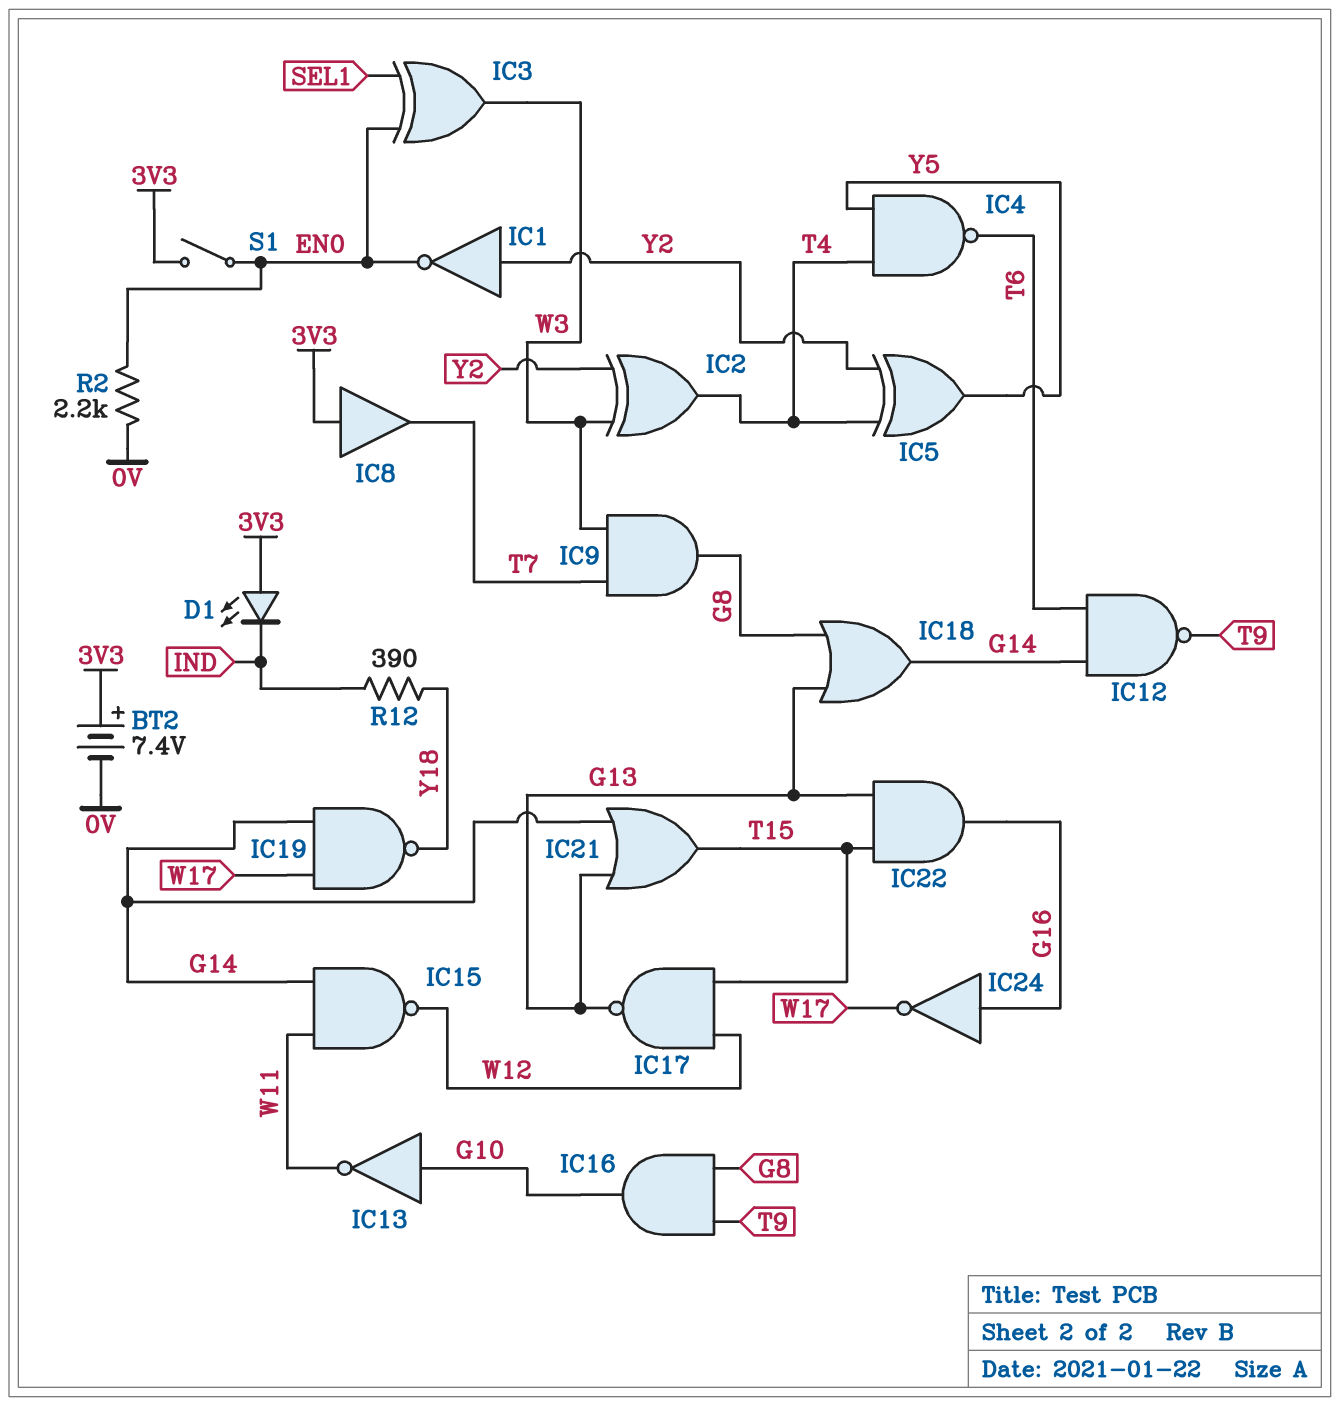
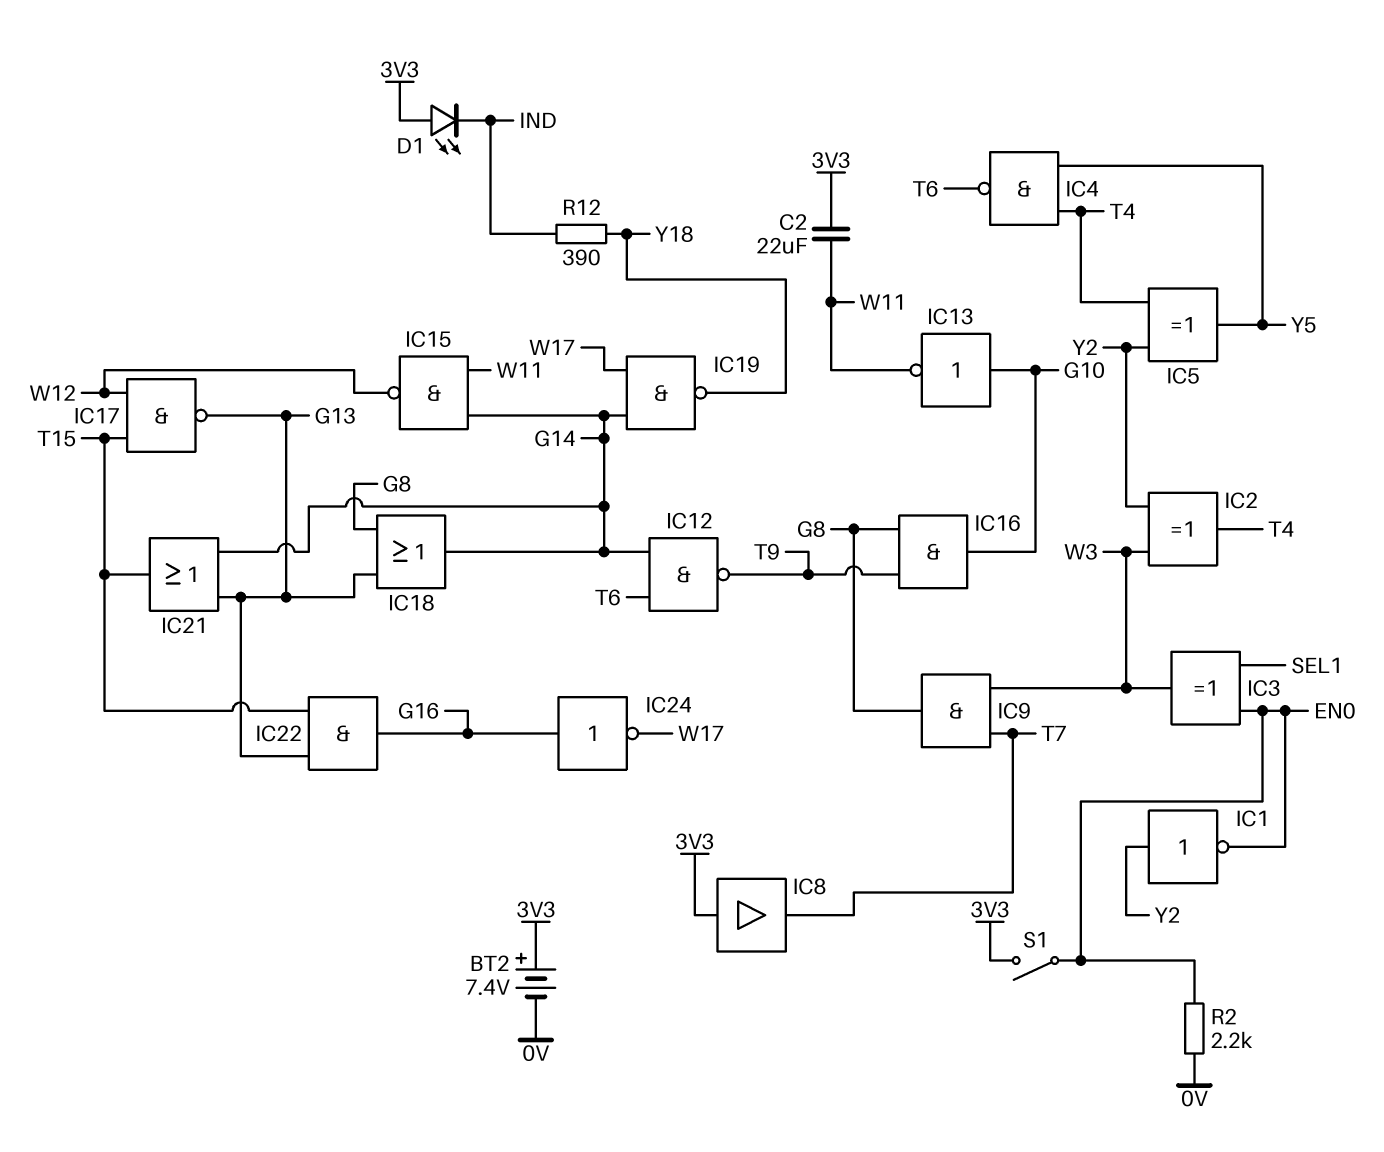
C2: none -> 22uF (3V3, W11)

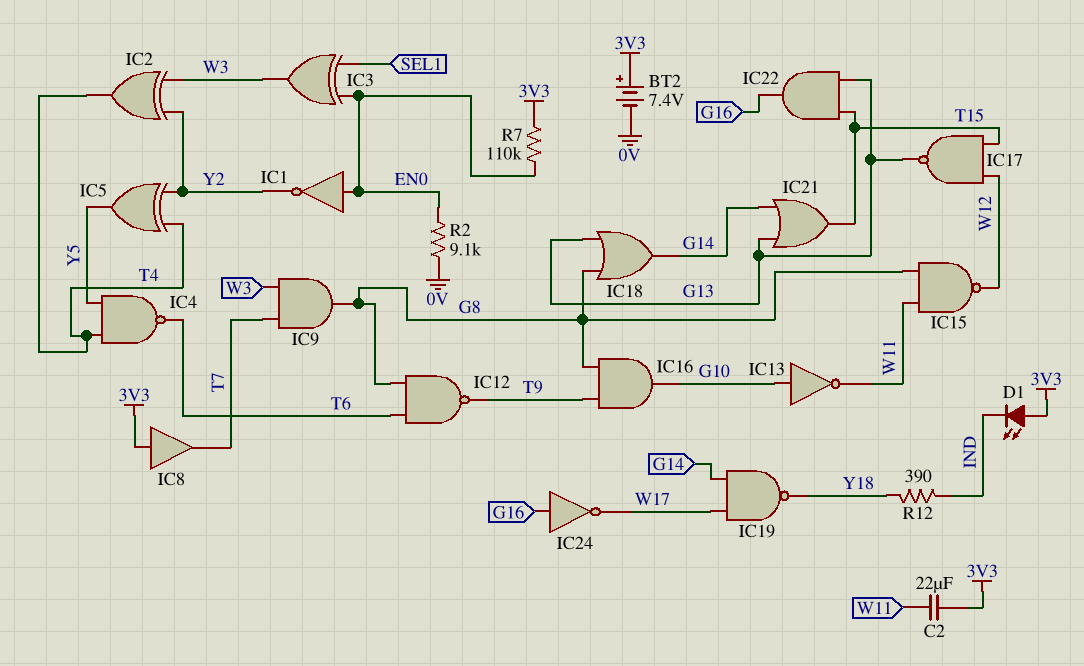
IC1: NOT (in Y2, out EN0) -> NOT (in EN0, out Y2)
IC12: NAND (in G14, in T6, out T9) -> NAND (in G8, in T6, out T9)
IC15: NAND (in G14, in W11, out W12) -> NAND (in G8, in W11, out W12)
R2: 2.2k (0V, EN0) -> 9.1k (0V, EN0)
R7: none -> 110k (3V3, EN0)
S1: switch (3V3, EN0) -> none

